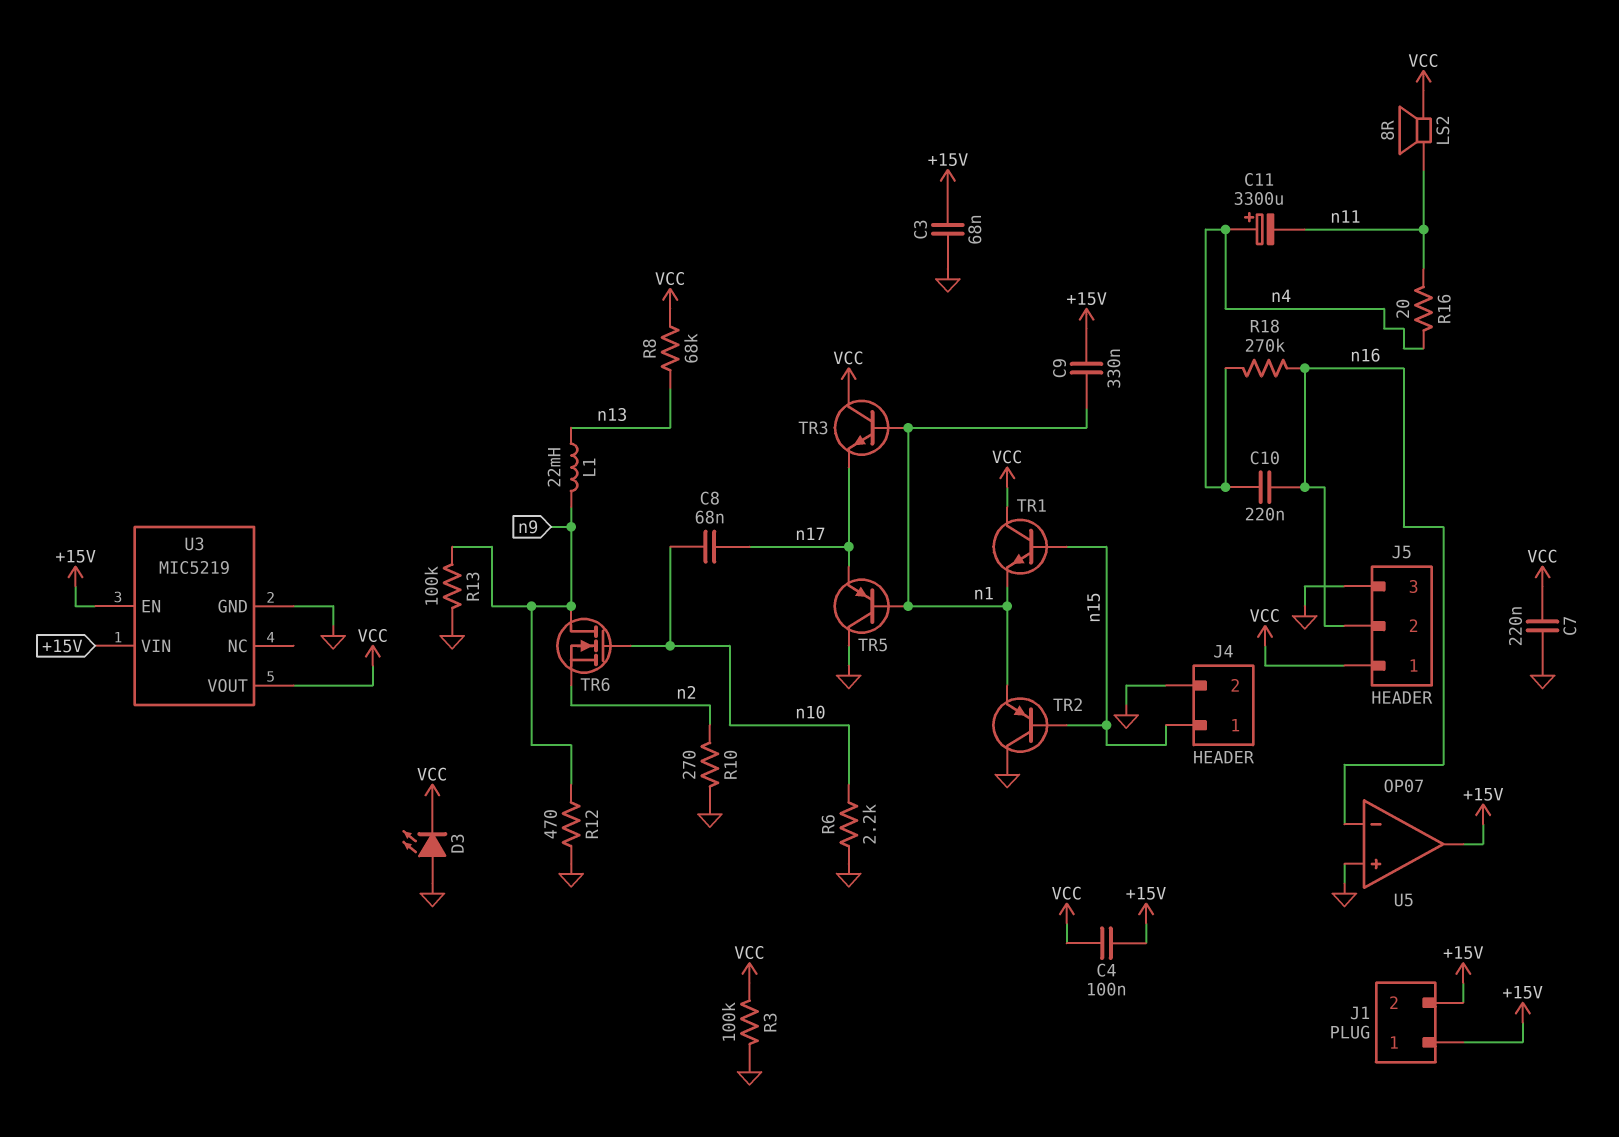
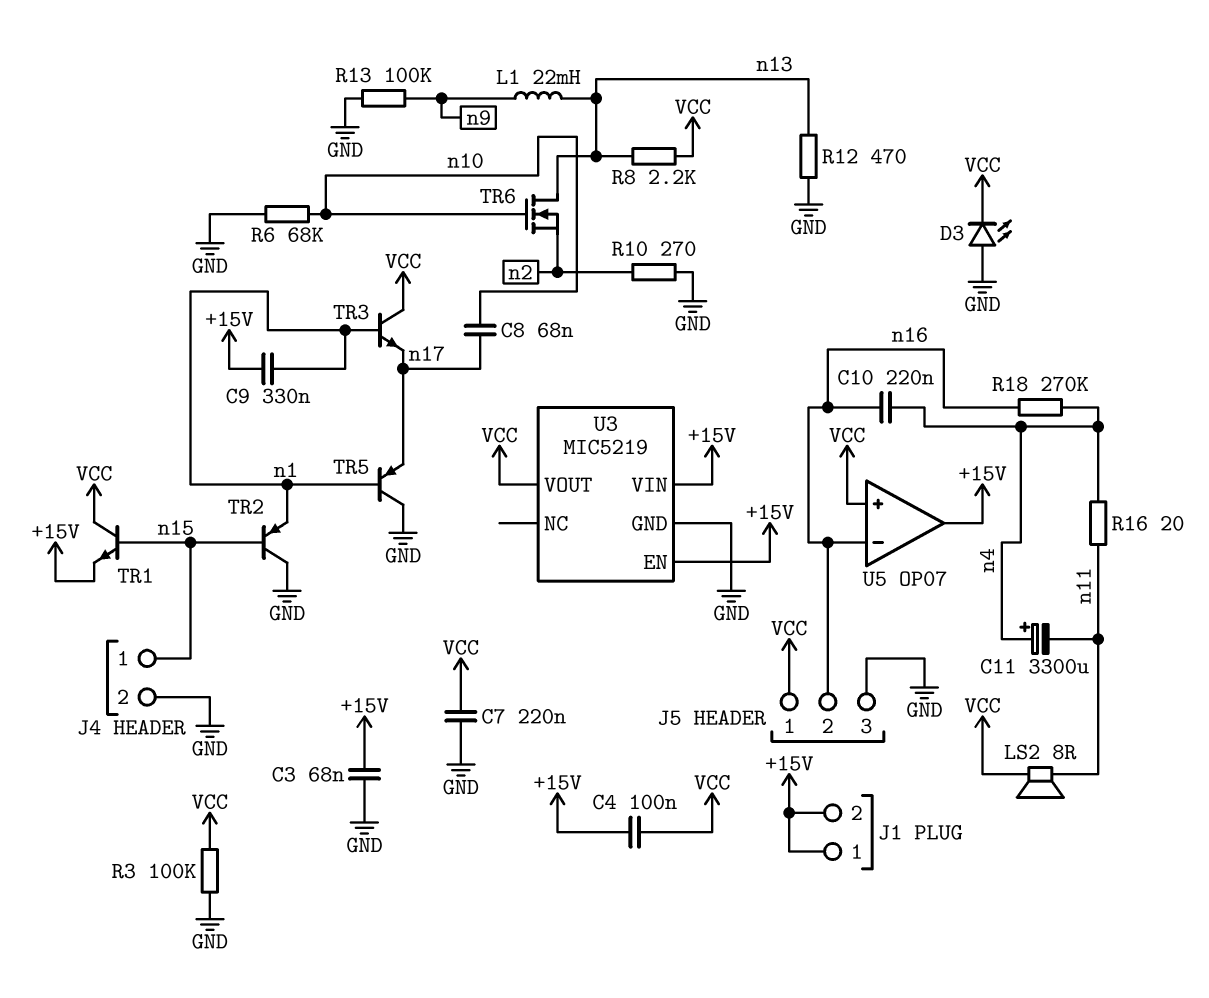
R6: 2.2k (GND, n10) -> 68k (GND, n10)
R8: 68k (VCC, n13) -> 2.2k (VCC, n13)
R12: 470 (GND, n9) -> 470 (GND, n13)
TR1: NPN (B n15, C VCC, E n1) -> NPN (B n15, C VCC, E +15V)
TR6: NMOS (G n10, D n9, S n2) -> NMOS (G n10, D n13, S n2)
U5 pin in+: GND -> VCC

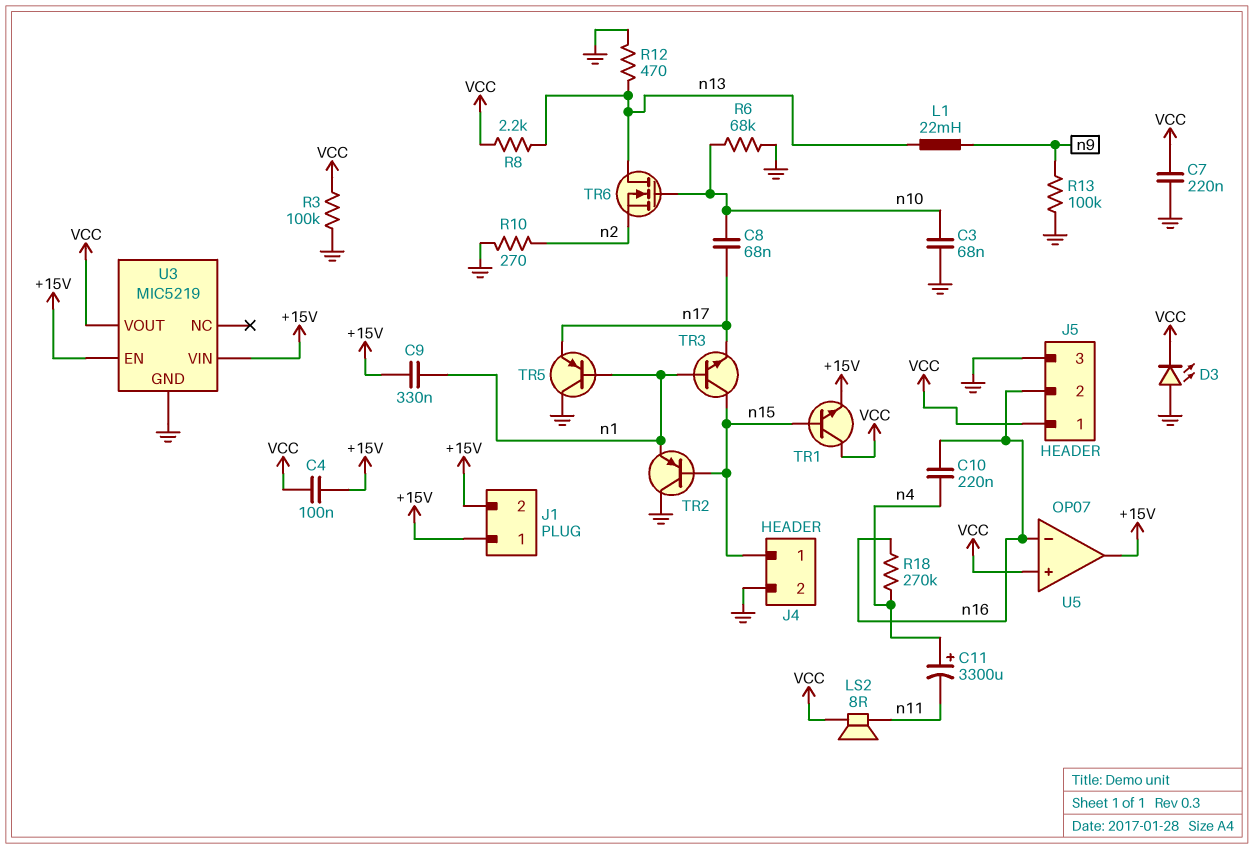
C3: 68nF (+15V, GND) -> 68nF (GND, n10)
R16: 20 (n4, n11) -> none
TR3: NPN (B n1, C VCC, E n17) -> NPN (B n1, C n15, E n17)

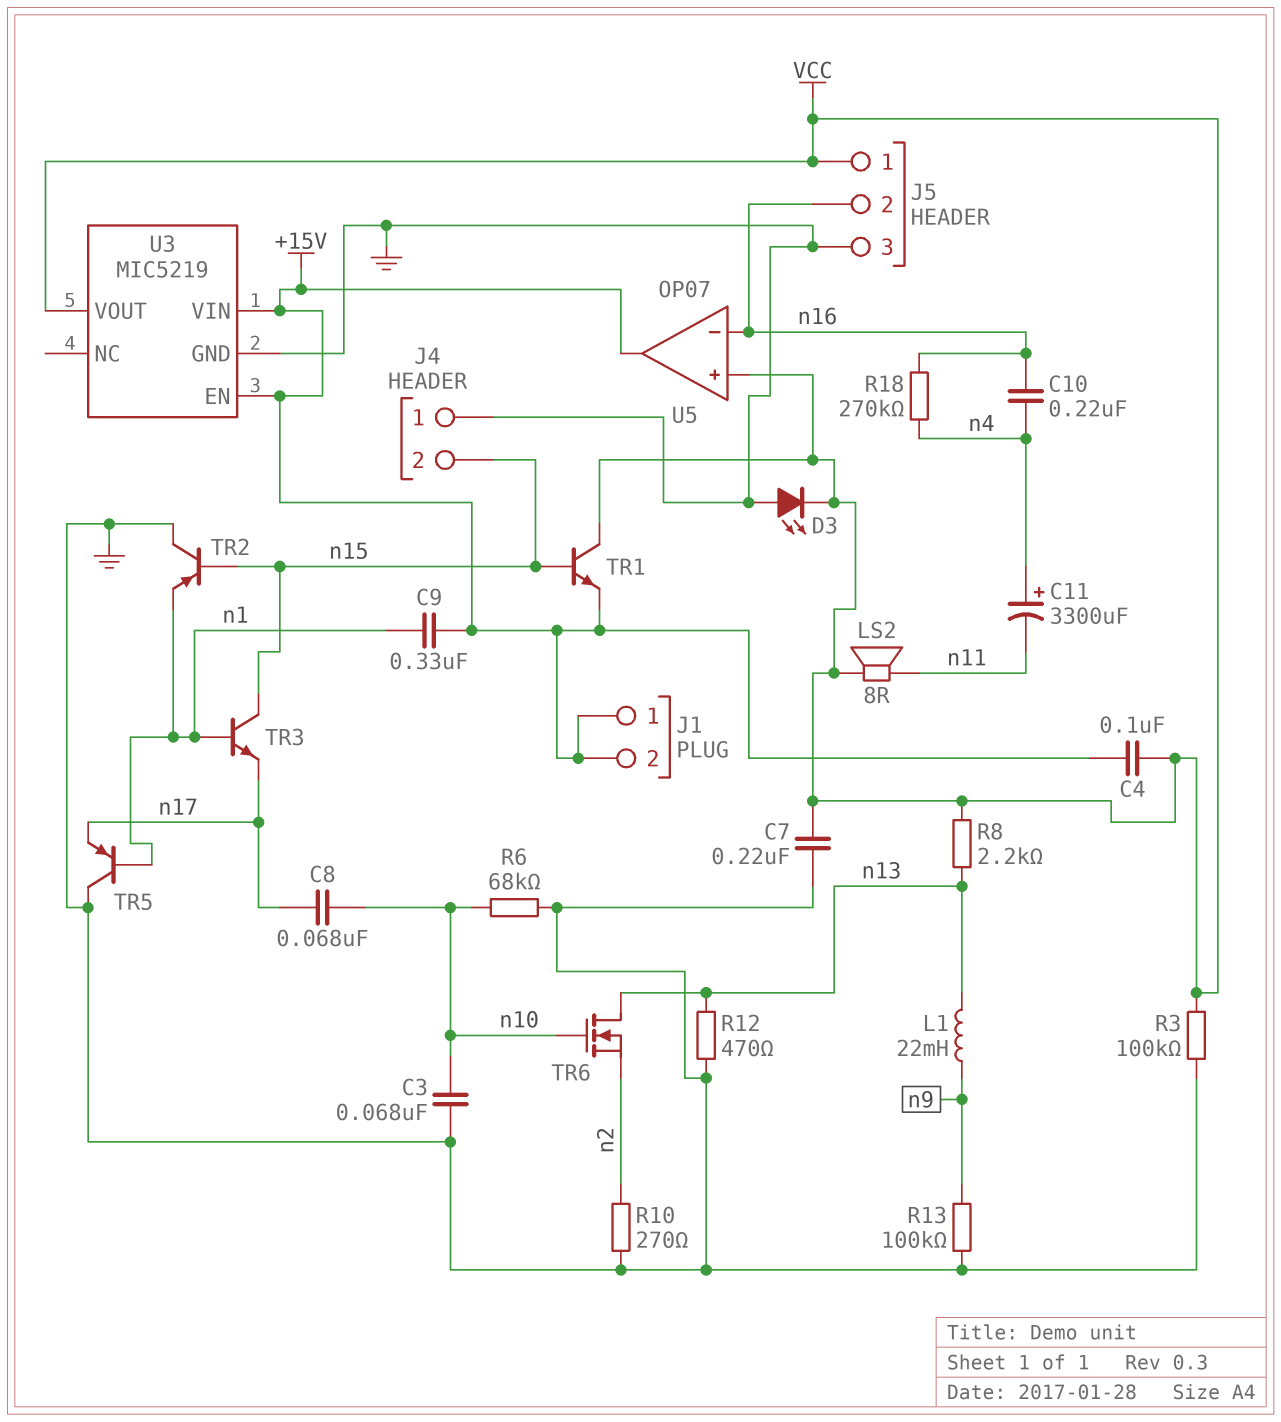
J4 pin 1: n15 -> GND
J4 pin 2: GND -> n15

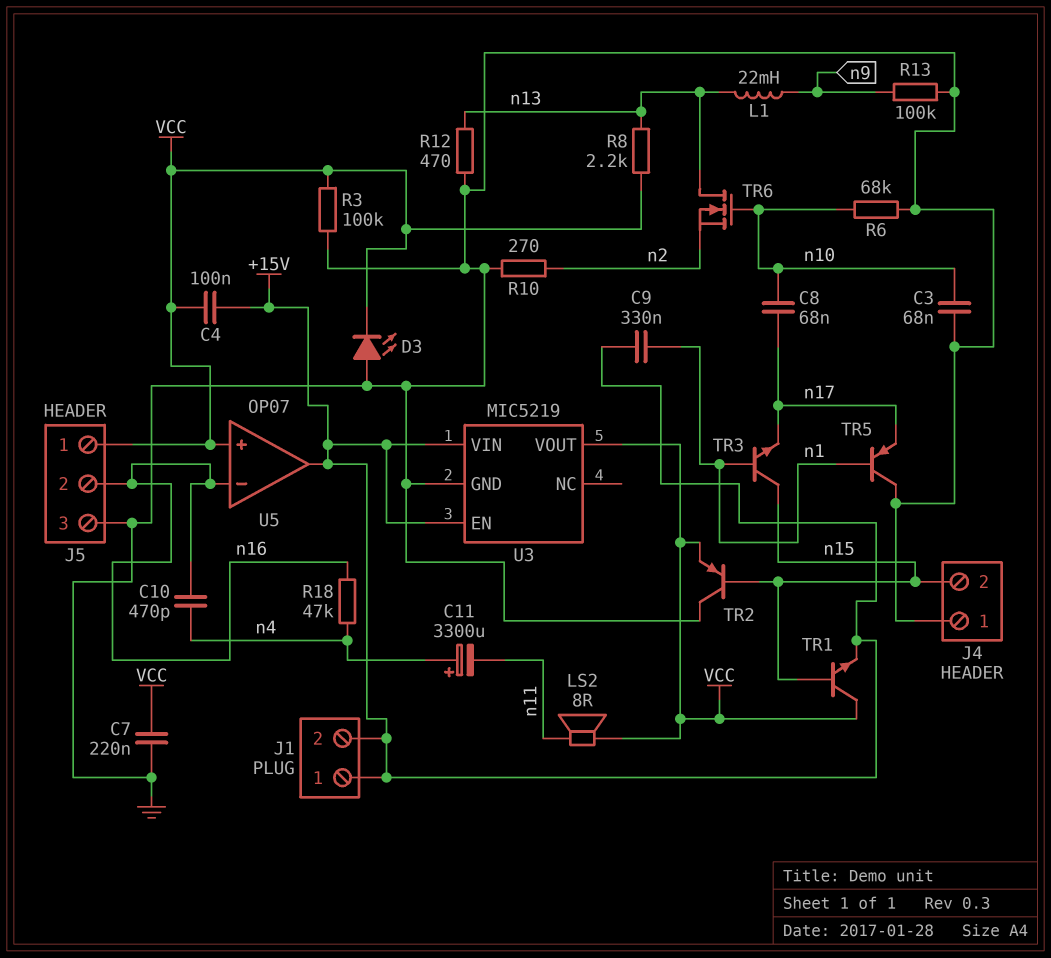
C10: 220nF (n4, n16) -> 470pF (n4, n16)
R18: 270k (n4, n16) -> 47k (n4, n16)
TR2: PNP (B n15, C GND, E n1) -> PNP (B n15, C GND, E VCC)

